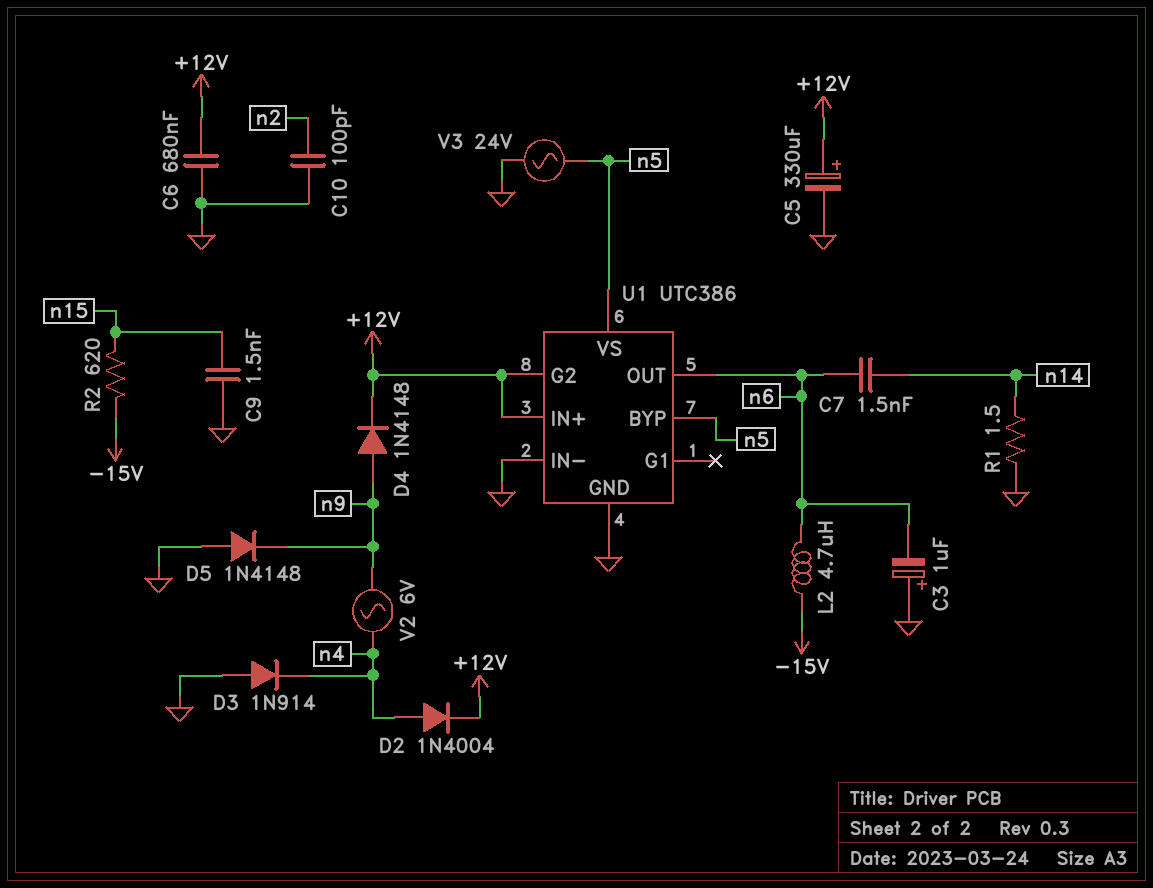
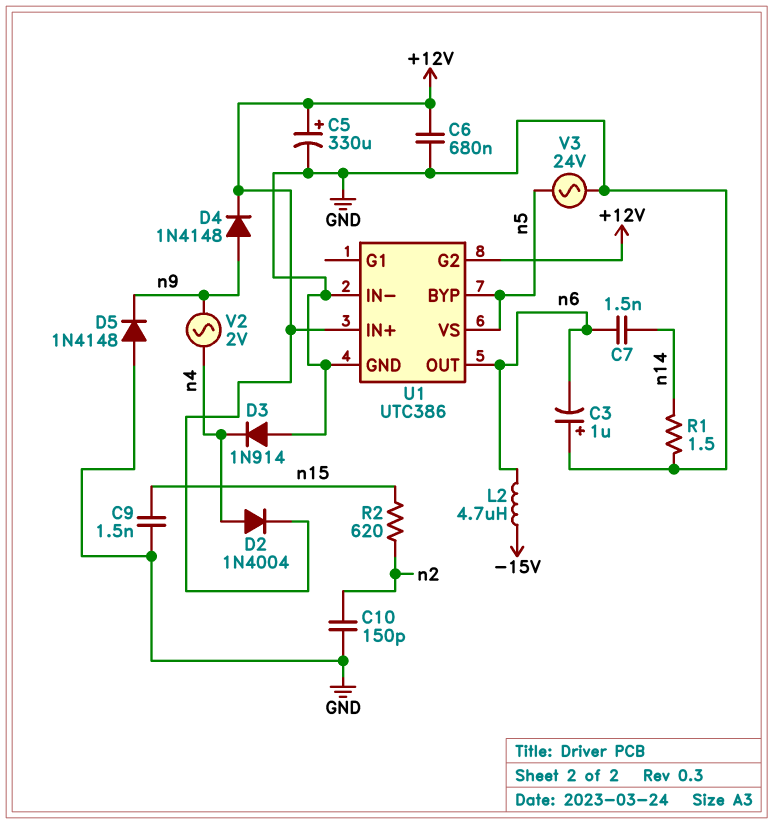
C10: 100pF (GND, n2) -> 150pF (GND, n2)
R2: 620 (-15V, n15) -> 620 (n2, n15)
V2: AC 6V (n4, n9) -> AC 2V (n4, n9)

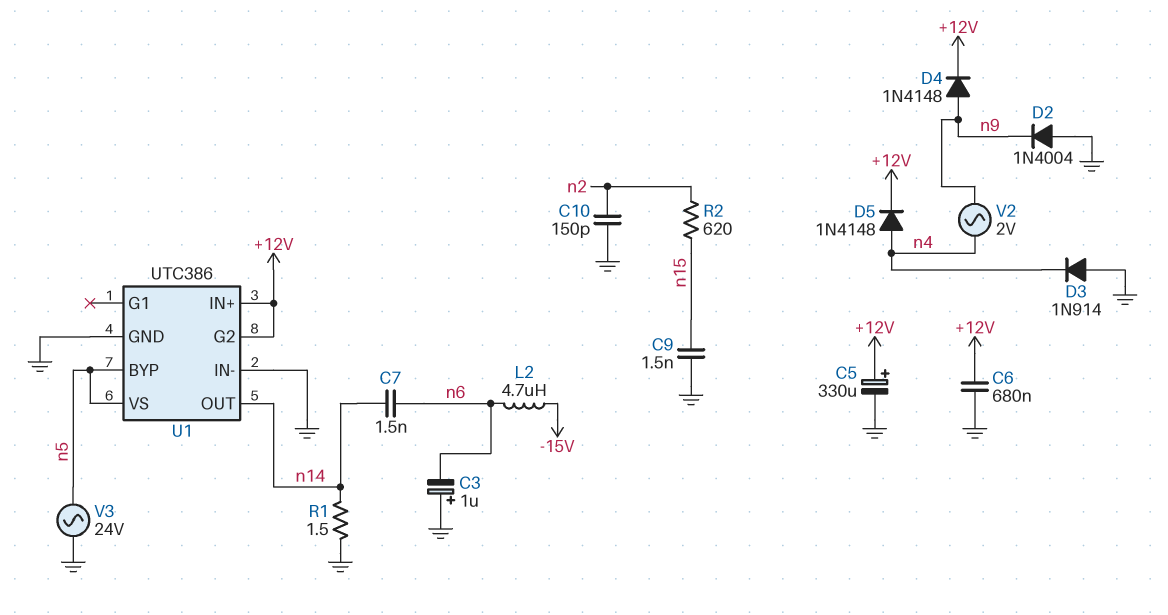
D2: diode 1N4004 (A n4, K +12V) -> diode 1N4004 (A GND, K n9)
D5: diode 1N4148 (A GND, K n9) -> diode 1N4148 (A n4, K +12V)
U1 pin OUT: n6 -> n14

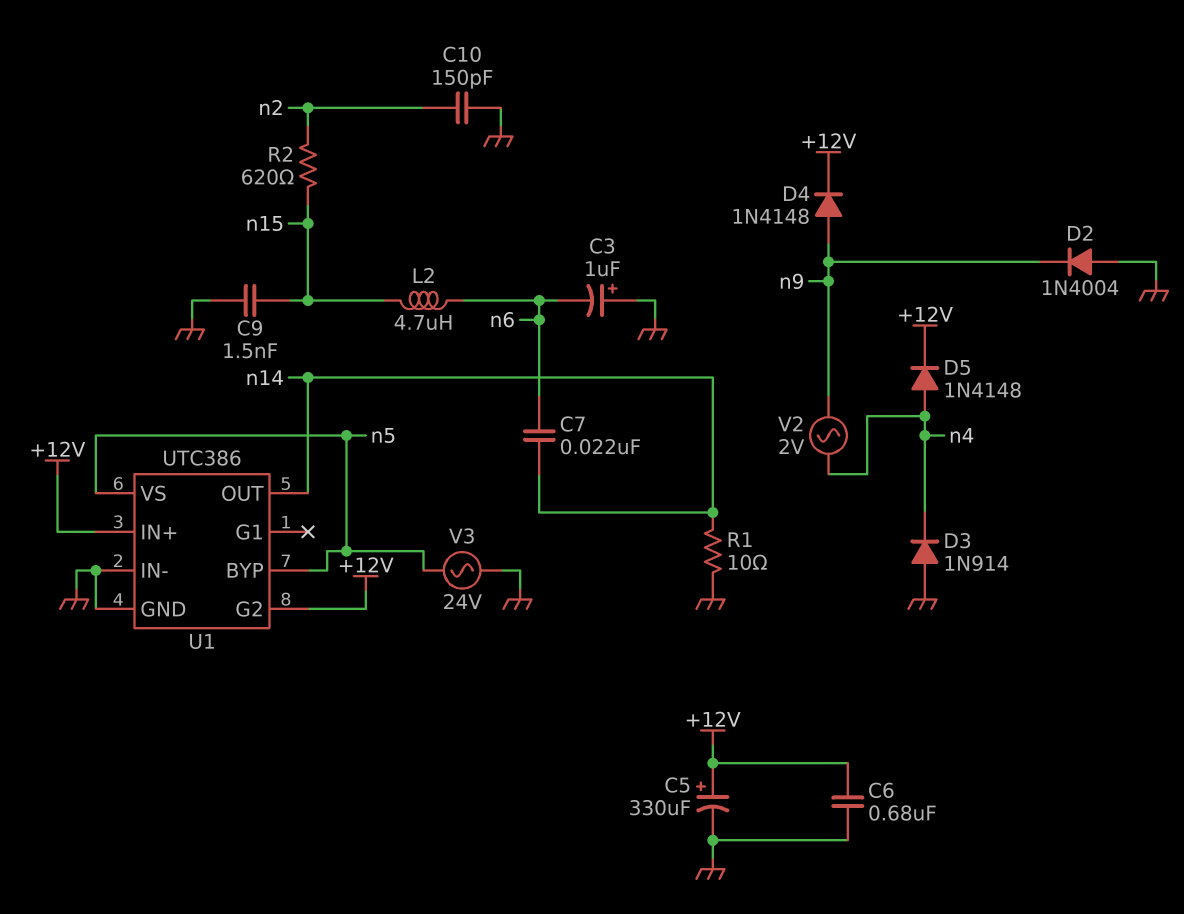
C7: 1.5nF (n6, n14) -> 22nF (n6, n14)
L2: 4.7uH (-15V, n6) -> 4.7uH (n6, n15)
R1: 1.5 (GND, n14) -> 10 (GND, n14)

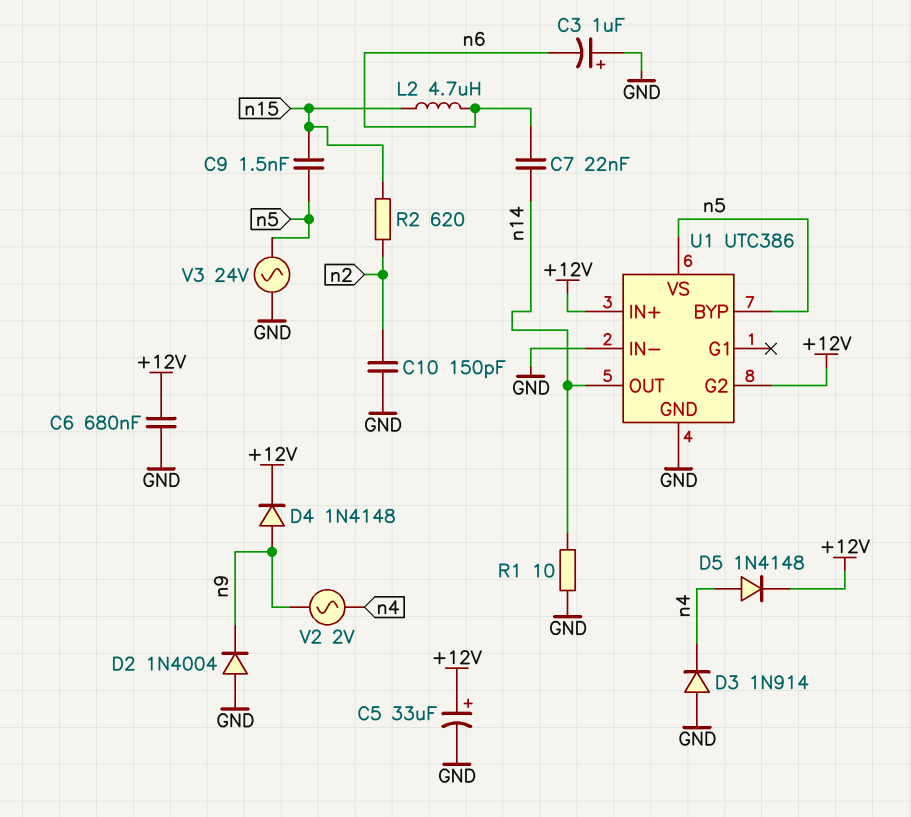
C5: 330uF (plus +12V, minus GND) -> 33uF (plus +12V, minus GND)
C9: 1.5nF (GND, n15) -> 1.5nF (n5, n15)

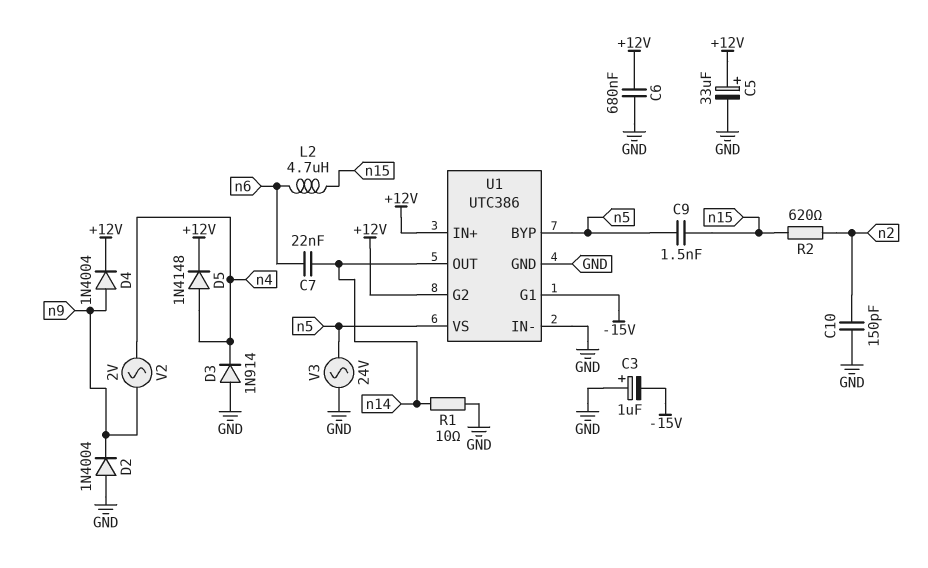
C3: 1uF (plus GND, minus n6) -> 1uF (plus GND, minus -15V)
D4: diode 1N4148 (A n9, K +12V) -> diode 1N4004 (A n9, K +12V)
U1 pin G1: none -> -15V

